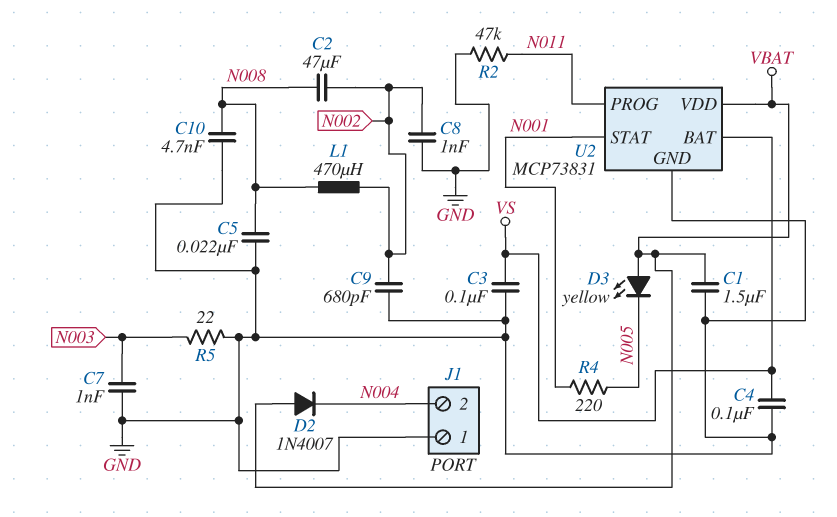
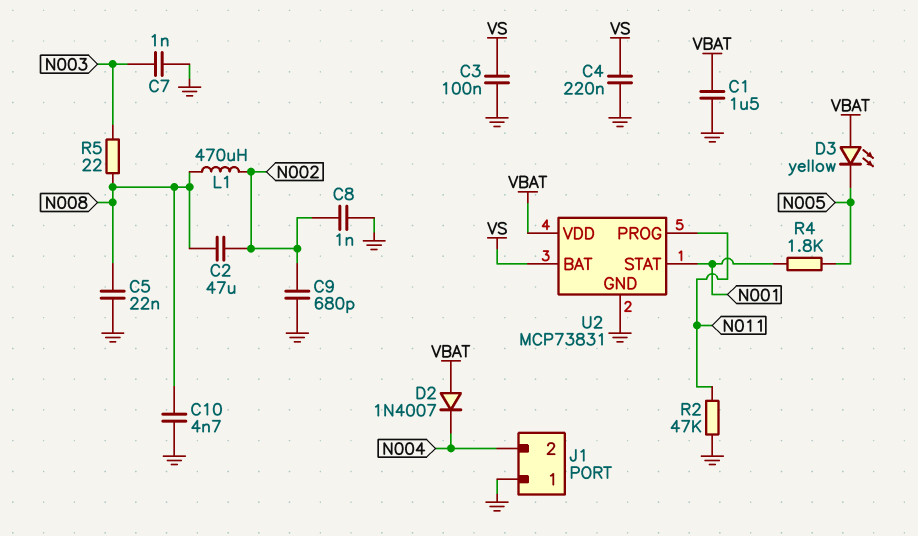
C4: 100nF (GND, VS) -> 220nF (GND, VS)
R4: 220 (N001, N005) -> 1.8k (N001, N005)
R5: 22 (GND, N003) -> 22 (N003, N008)

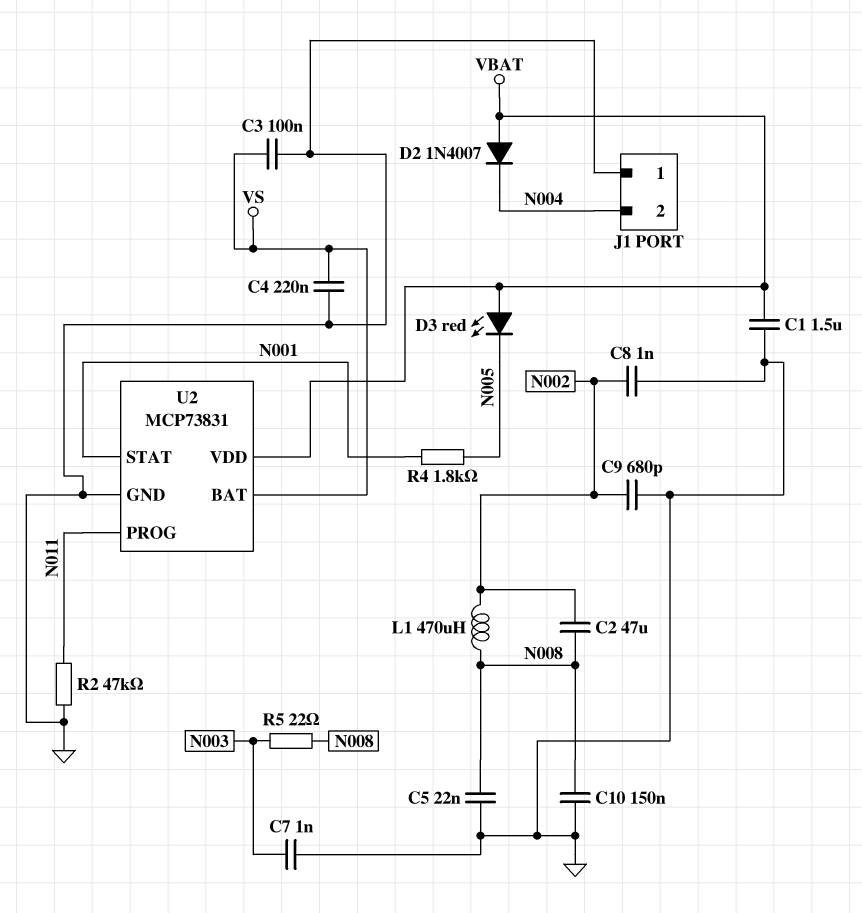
C10: 4.7nF (GND, N008) -> 150nF (GND, N008)
D3: LED yellow (A VBAT, K N005) -> LED red (A VBAT, K N005)

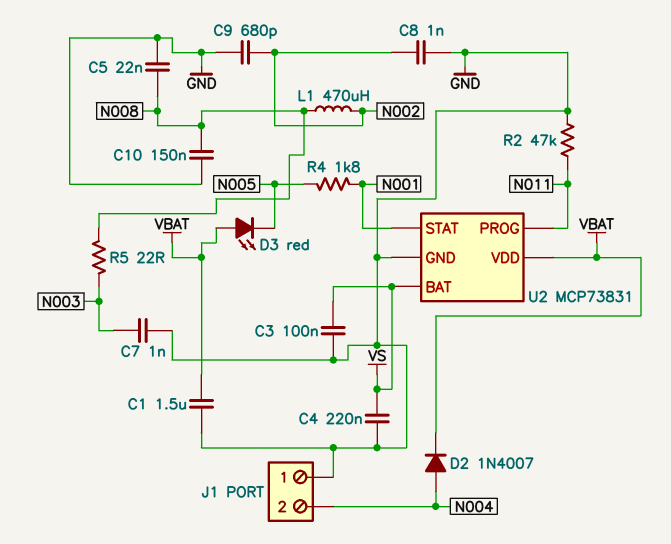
C2: 47uF (N002, N008) -> none
D2: diode 1N4007 (A VBAT, K N004) -> diode 1N4007 (A N004, K VBAT)

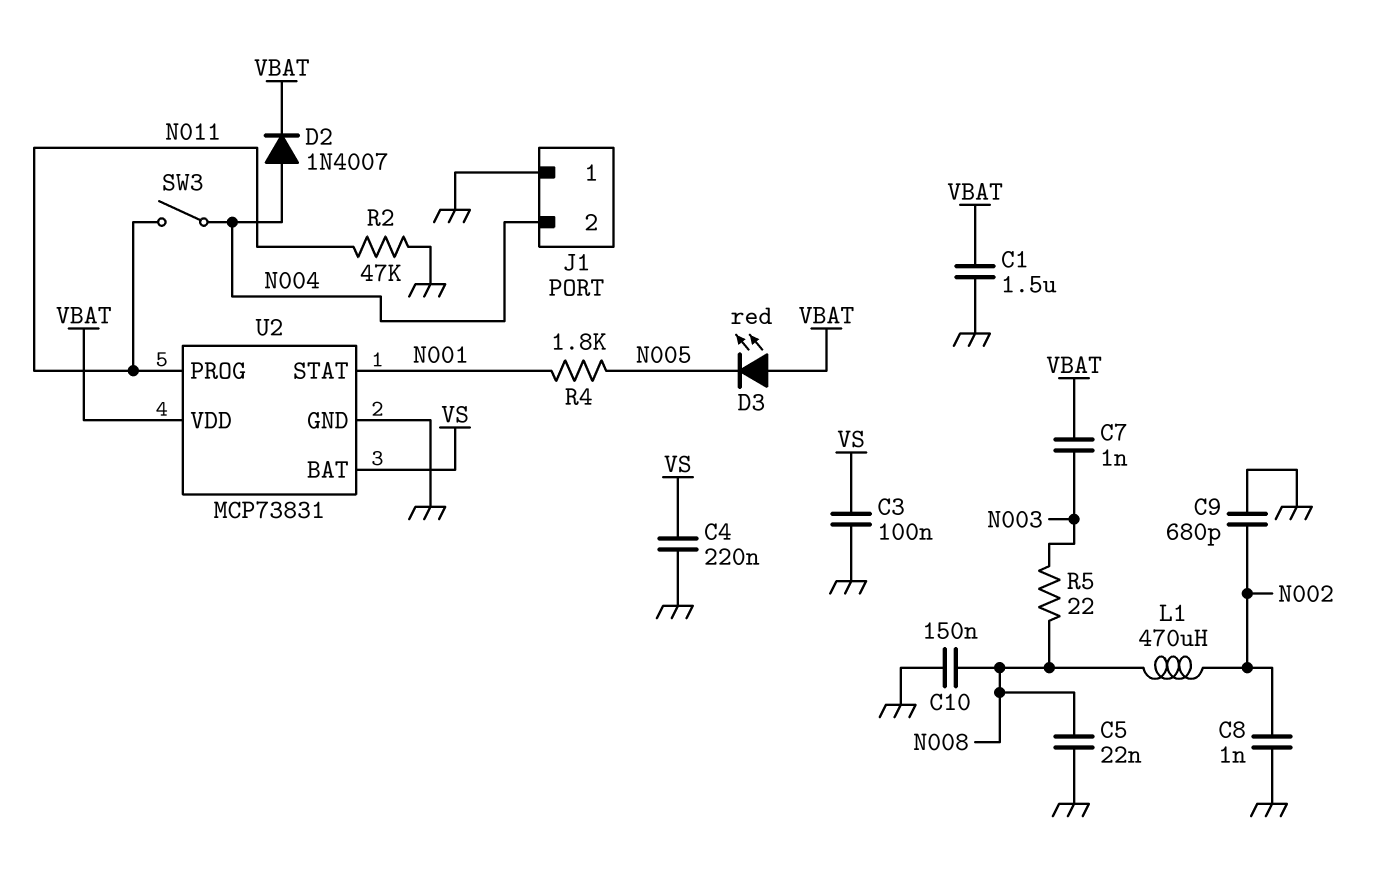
C7: 1nF (GND, N003) -> 1nF (N003, VBAT)
SW3: none -> switch (N004, N011)

